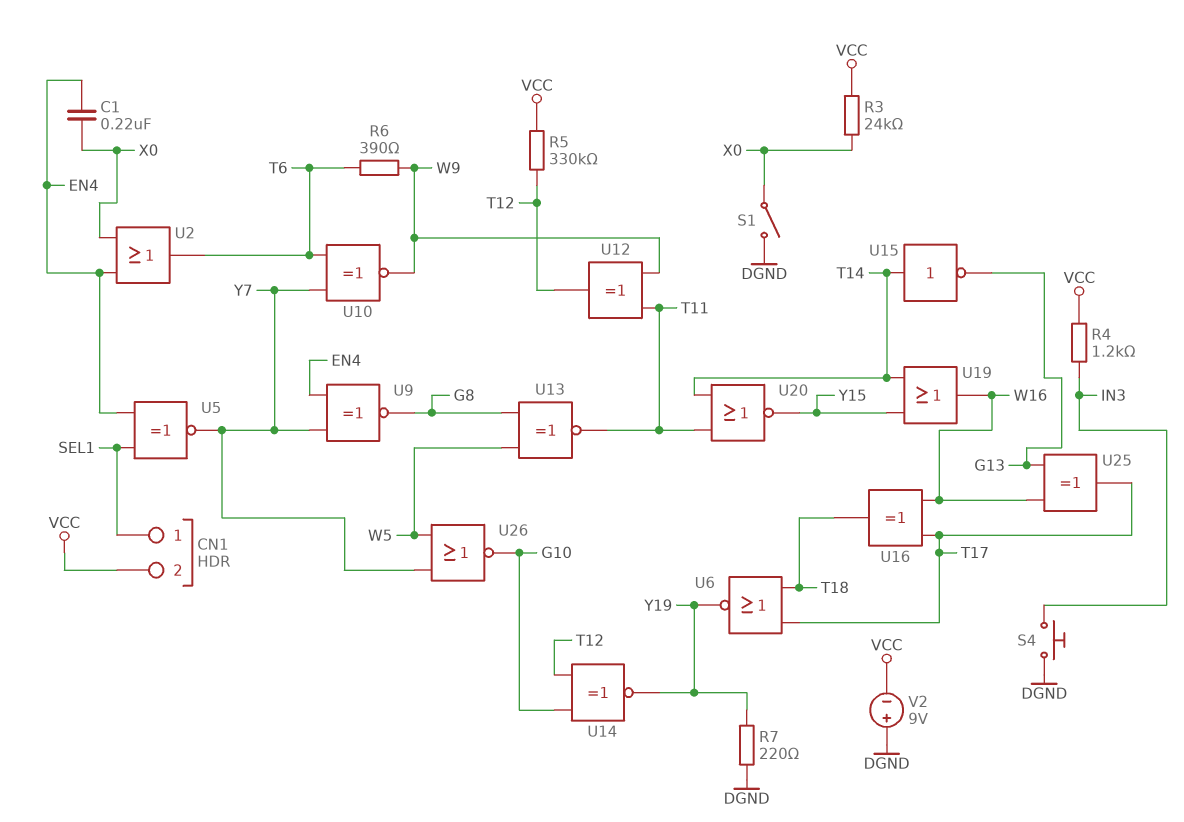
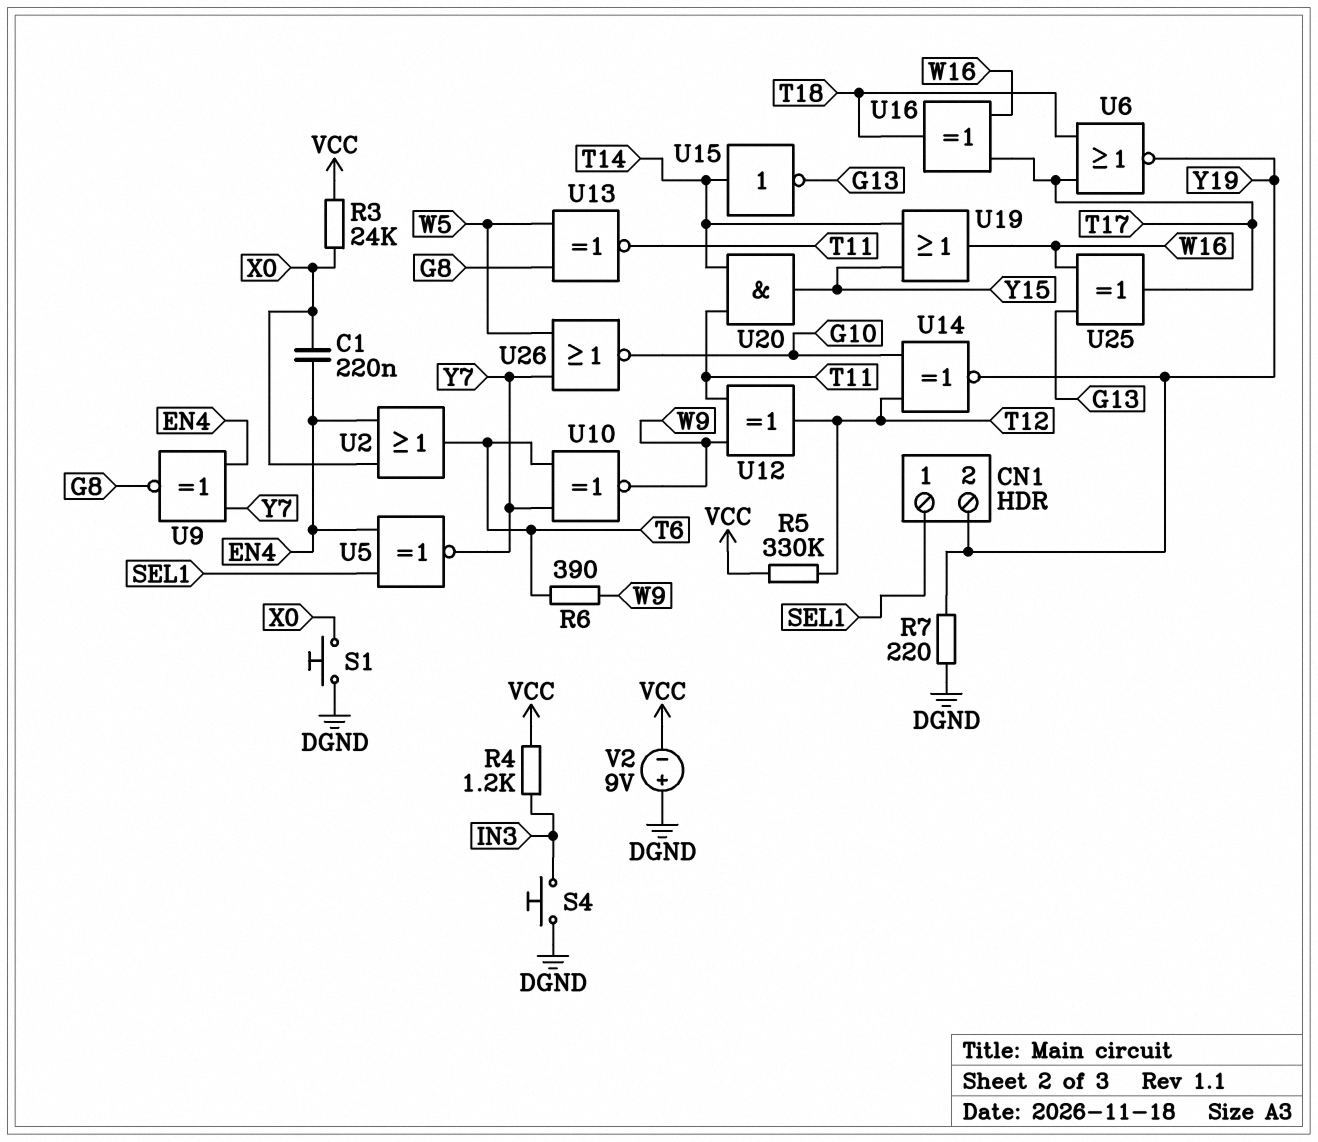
CN1 pin 2: VCC -> Y19
S1: switch (DGND, X0) -> button (DGND, X0)
U20: NOR (in T11, in T14, out Y15) -> AND (in T11, in T14, out Y15)

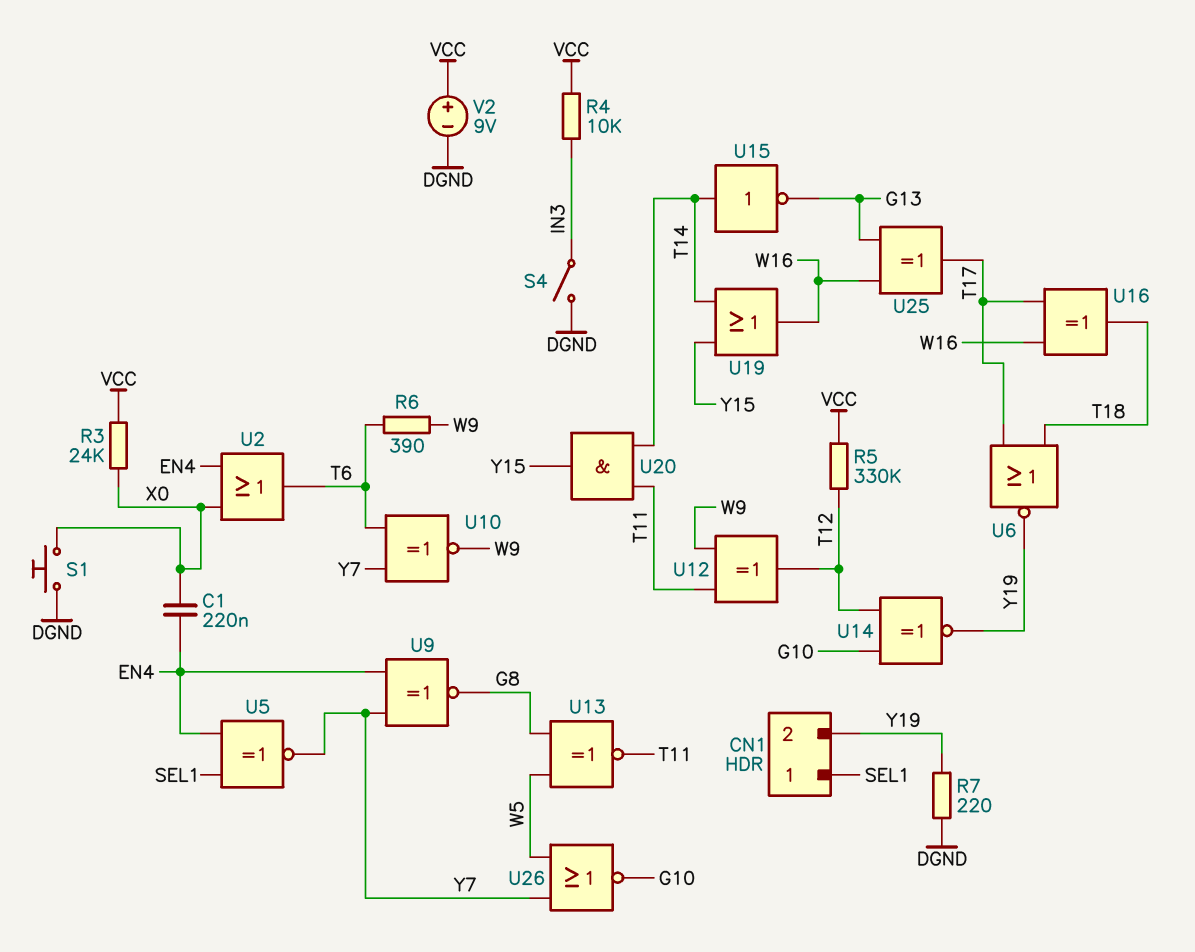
R4: 1.2k (IN3, VCC) -> 10k (IN3, VCC)
S4: button (DGND, IN3) -> switch (DGND, IN3)
V2: 9V (plus DGND, minus VCC) -> 9V (plus VCC, minus DGND)

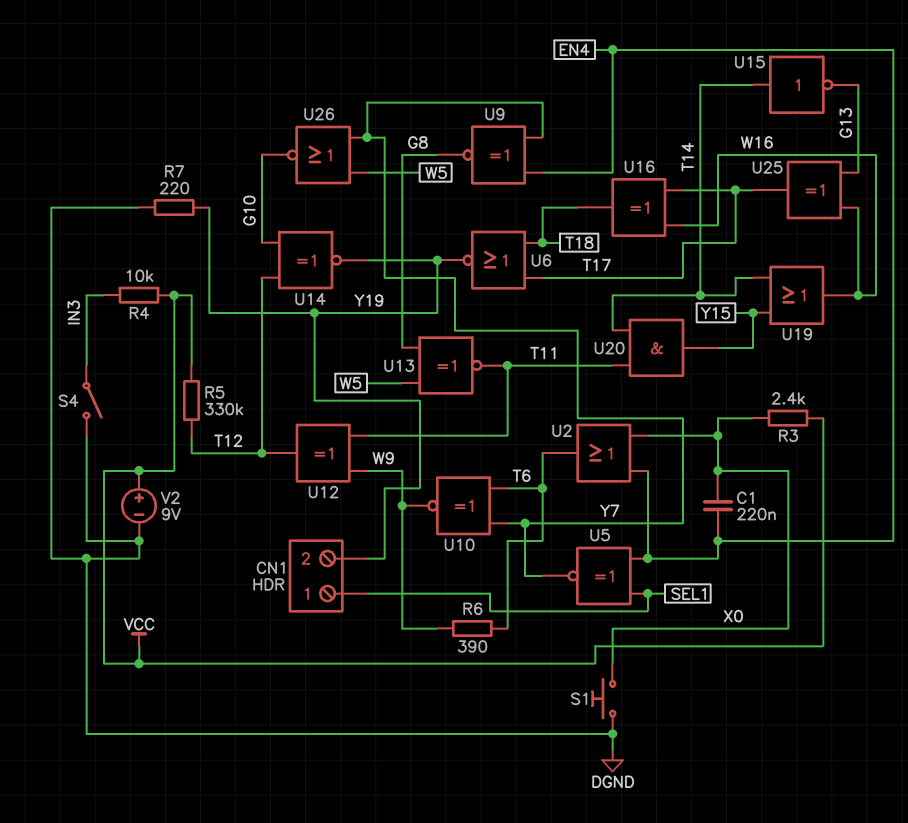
R3: 24k (VCC, X0) -> 2.4k (VCC, X0)

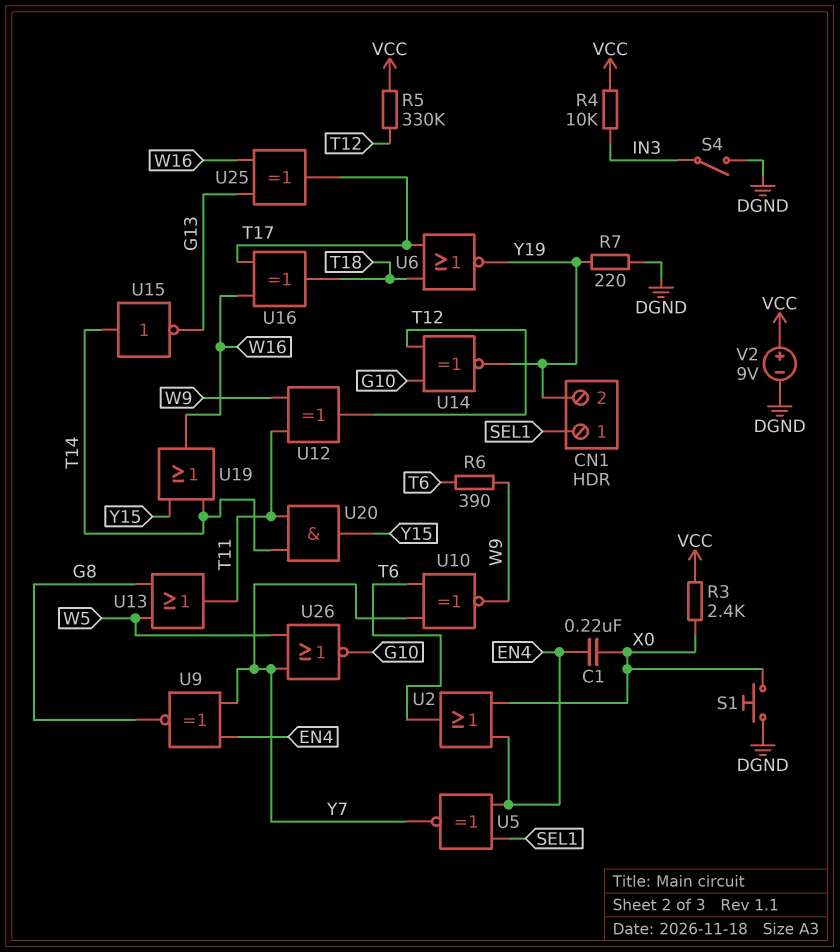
U13: XNOR (in G8, in W5, out T11) -> OR (in G8, in W5, out T11)

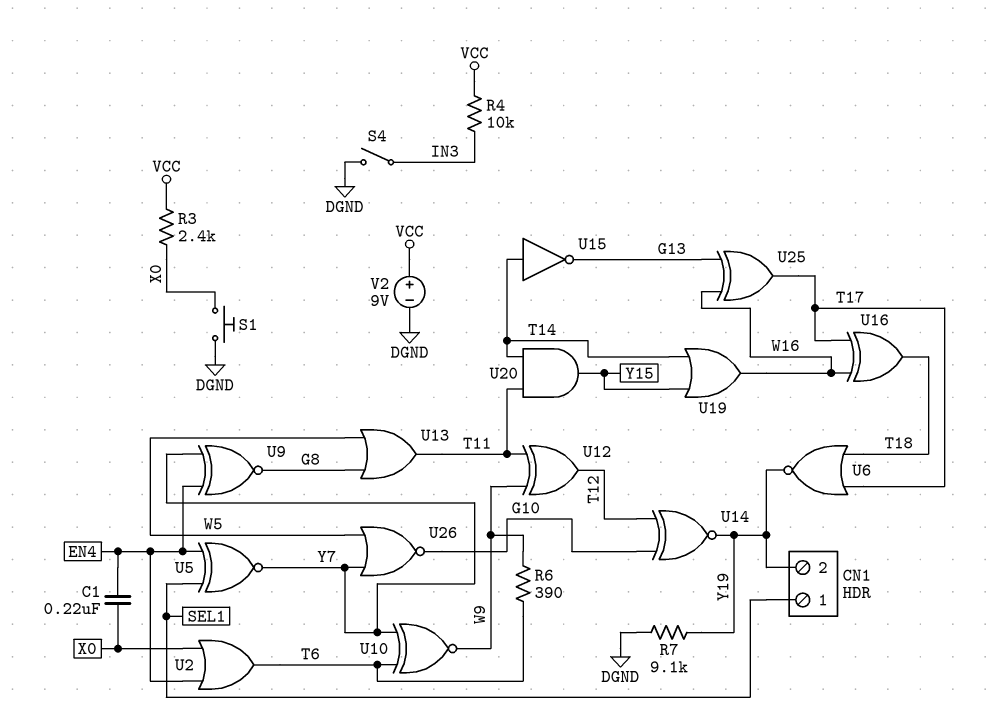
R5: 330k (T12, VCC) -> none
R7: 220 (DGND, Y19) -> 9.1k (DGND, Y19)

